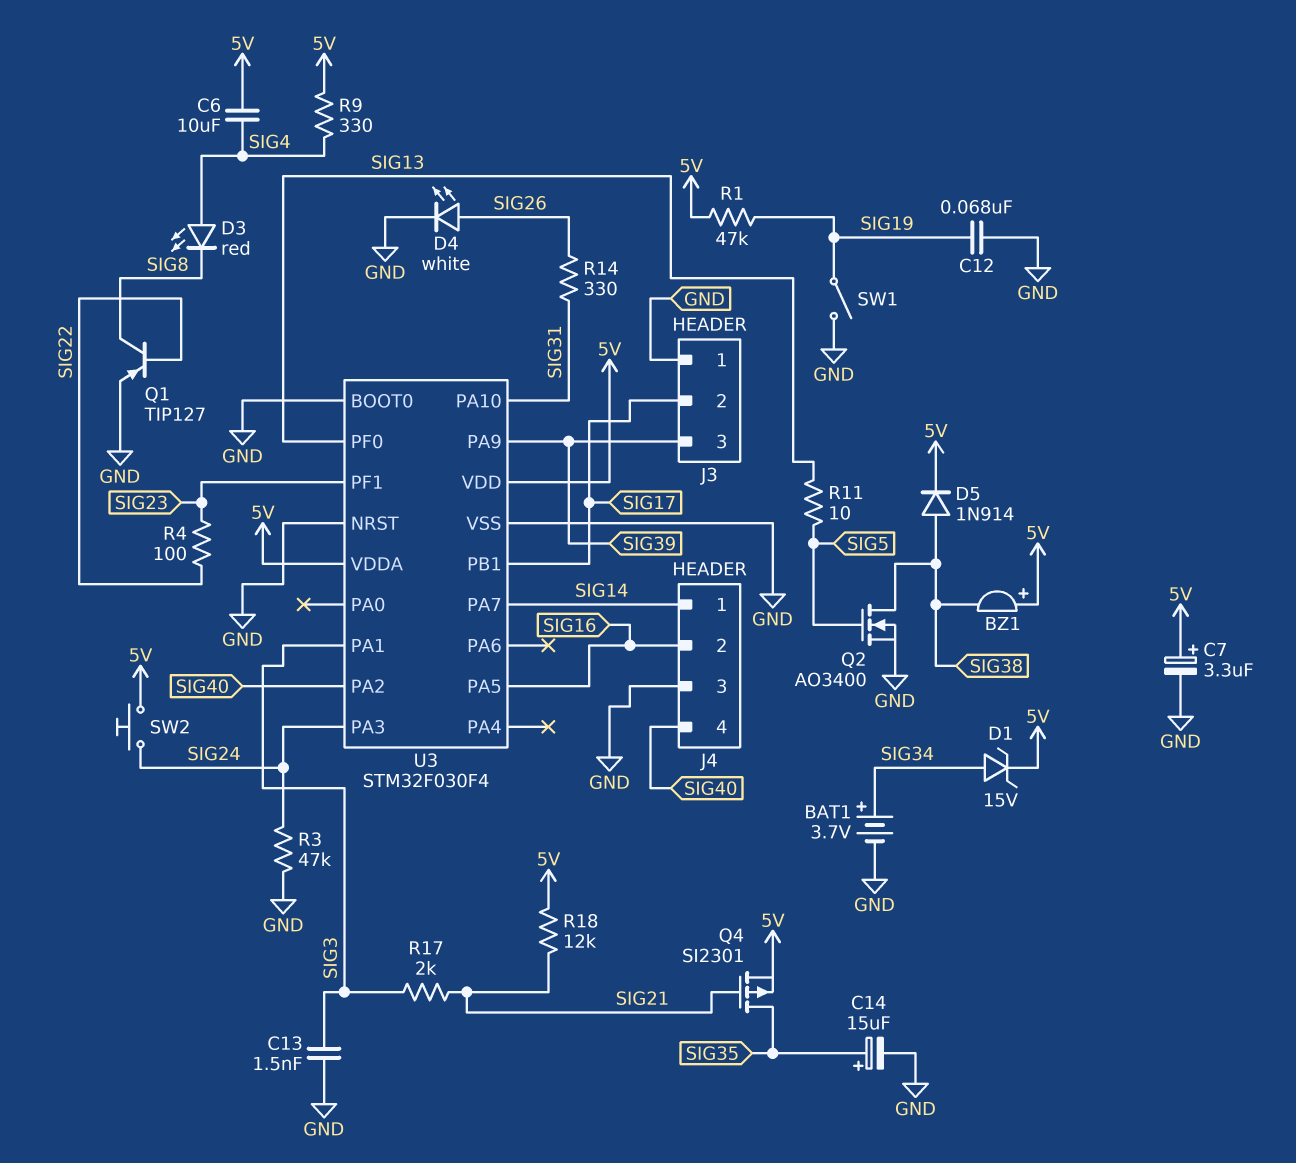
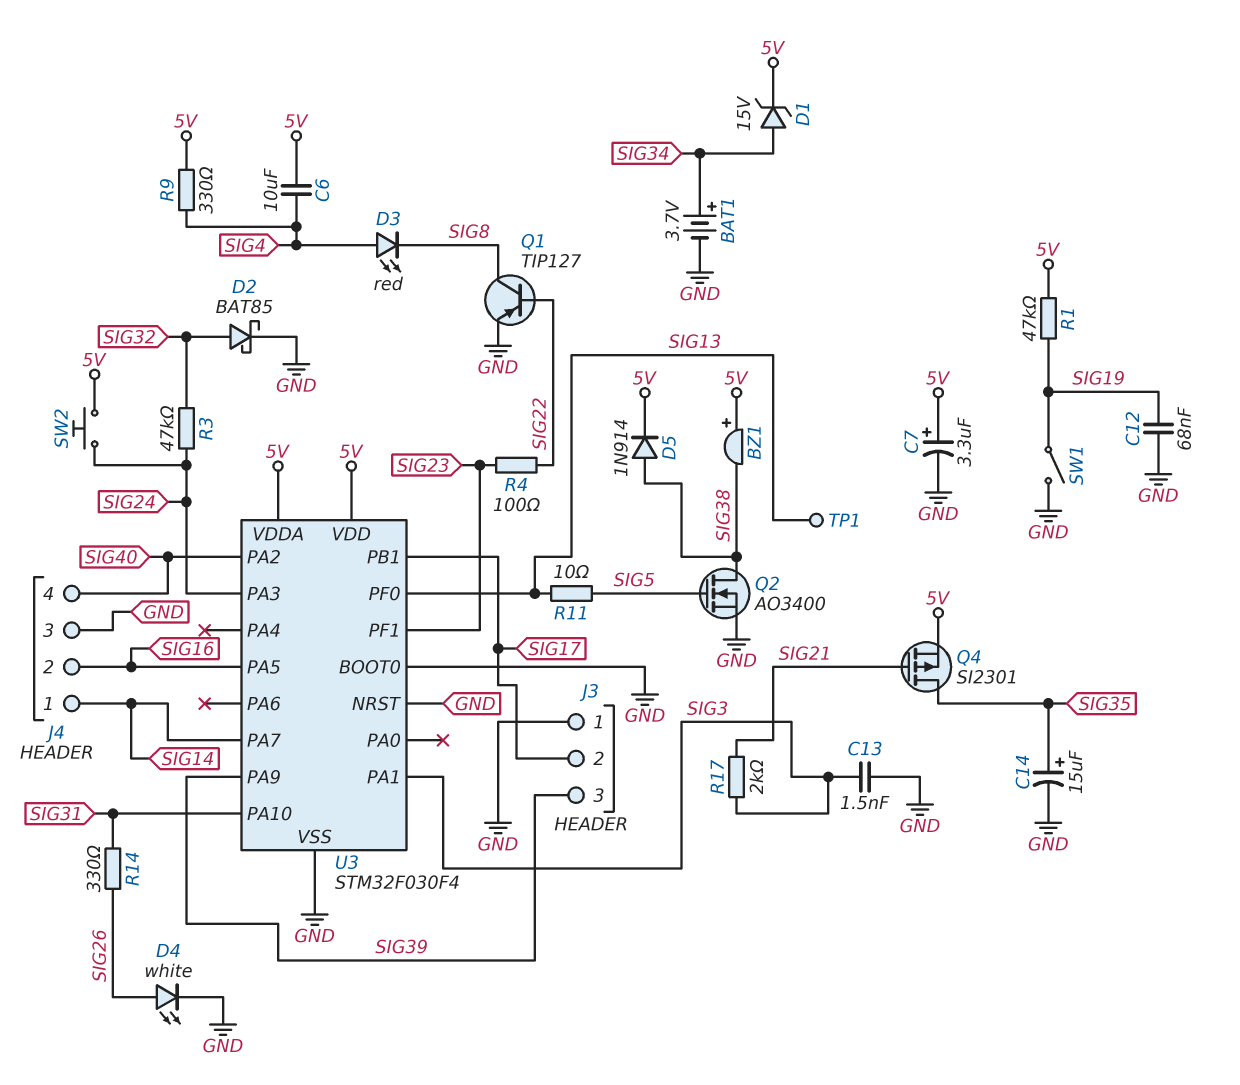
D2: none -> schottky BAT85 (A SIG32, K GND)
R3: 47k (GND, SIG24) -> 47k (SIG24, SIG32)
R18: 12k (5V, SIG21) -> none
TP1: none -> test point (SIG13)

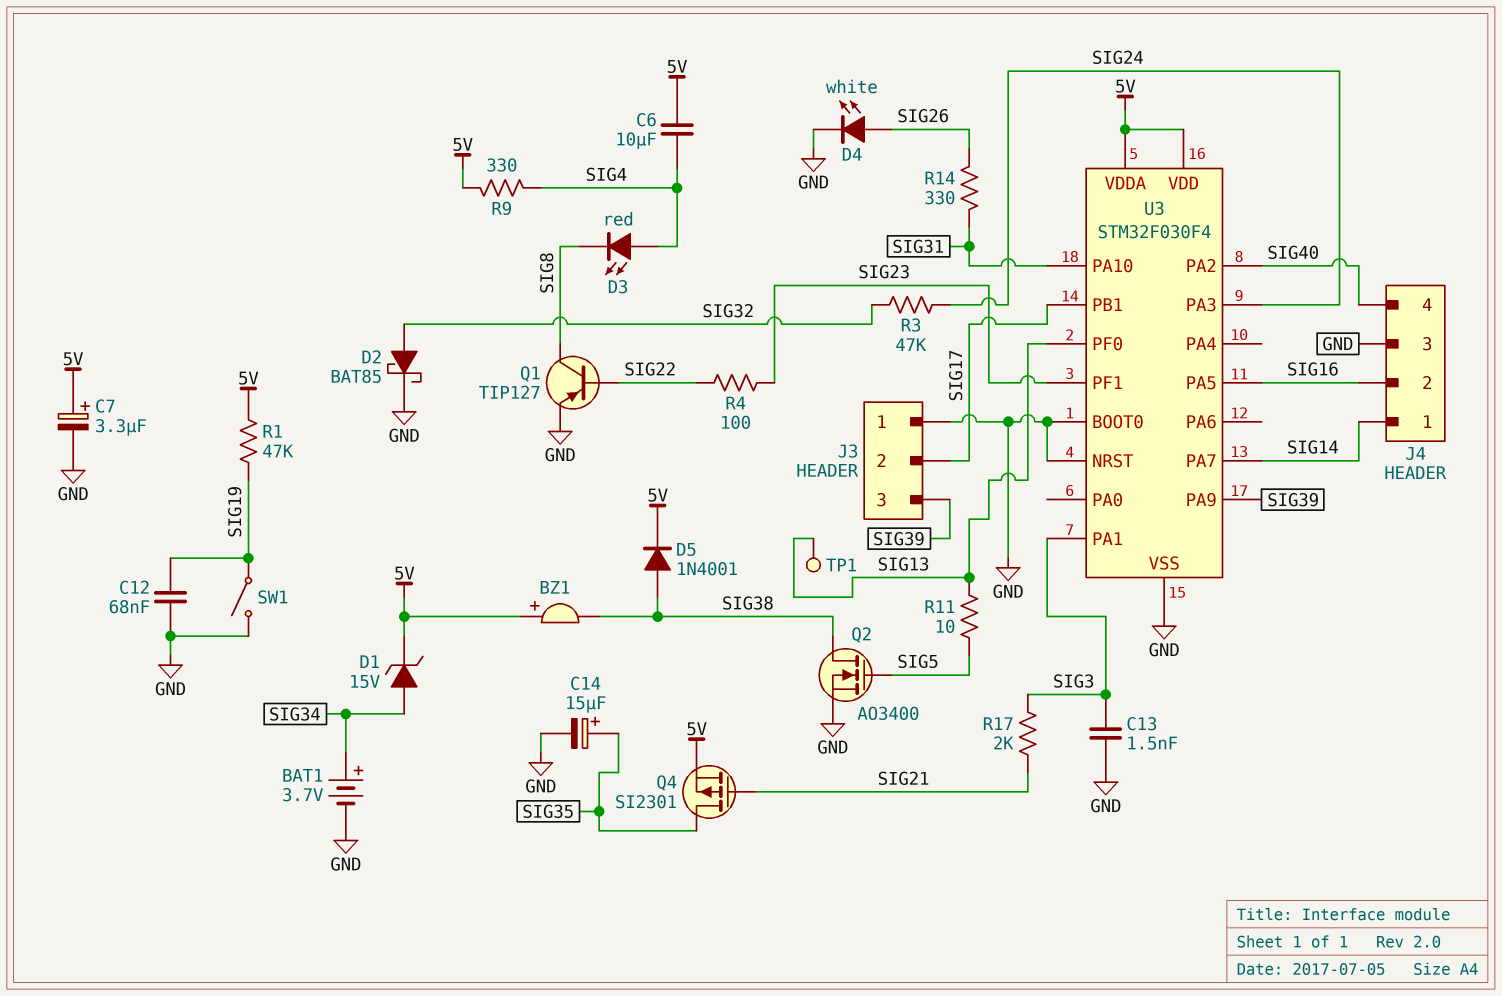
D5: diode 1N914 (A SIG38, K 5V) -> diode 1N4001 (A SIG38, K 5V)
SW2: button (5V, SIG24) -> none

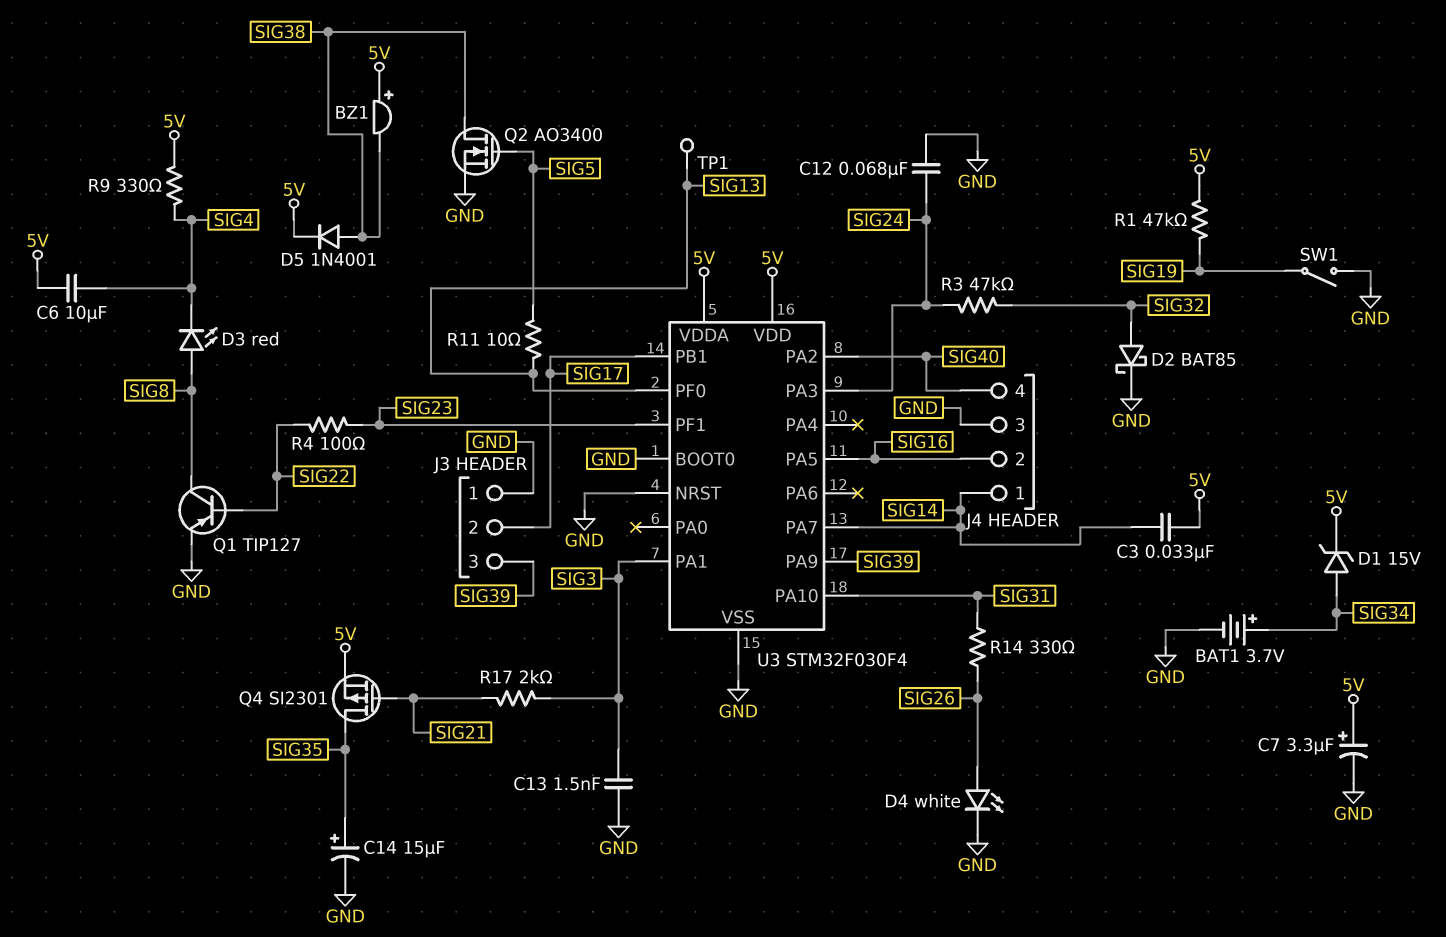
C3: none -> 33nF (5V, SIG14)
C12: 68nF (GND, SIG19) -> 68nF (GND, SIG24)
D3: LED red (A SIG4, K SIG8) -> LED red (A SIG8, K SIG4)

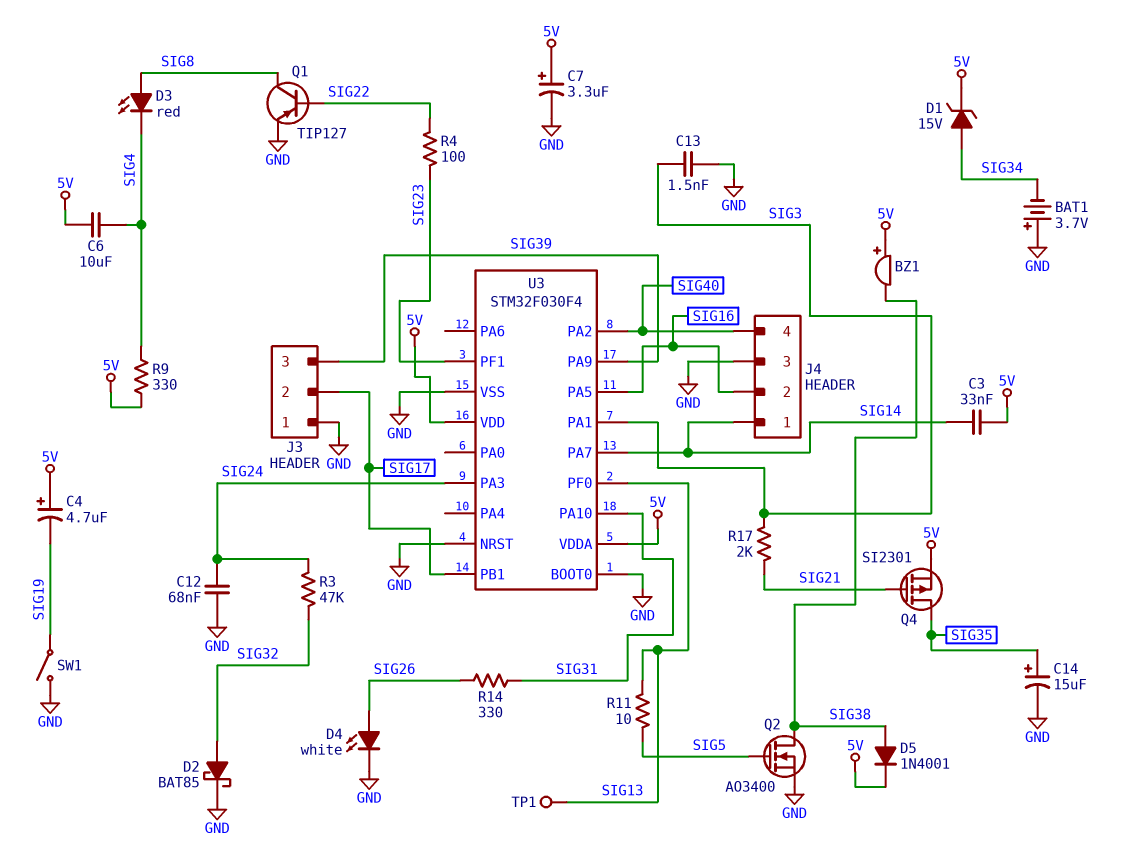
BAT1: 3.7V (plus SIG34, minus GND) -> 3.7V (plus GND, minus SIG34)
C4: none -> 4.7uF (plus 5V, minus SIG19)
R1: 47k (5V, SIG19) -> none

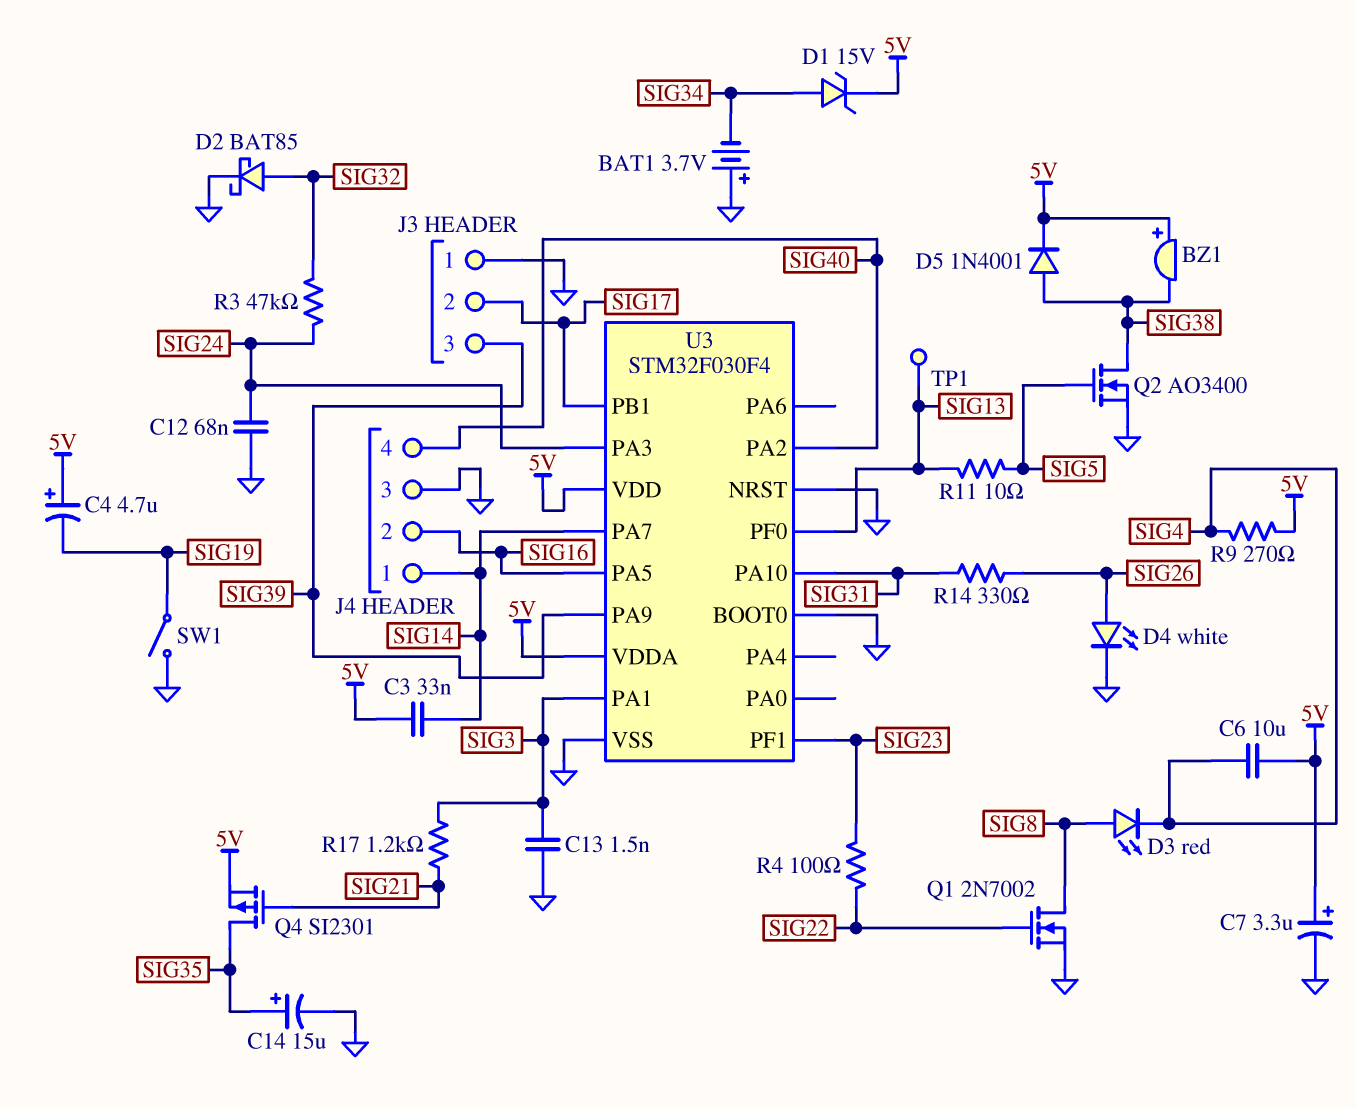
Q1: PNP TIP127 (B SIG22, C SIG8, E GND) -> NMOS 2N7002 (G SIG22, D SIG8, S GND)
R9: 330 (5V, SIG4) -> 270 (5V, SIG4)
R17: 2k (SIG3, SIG21) -> 1.2k (SIG3, SIG21)

